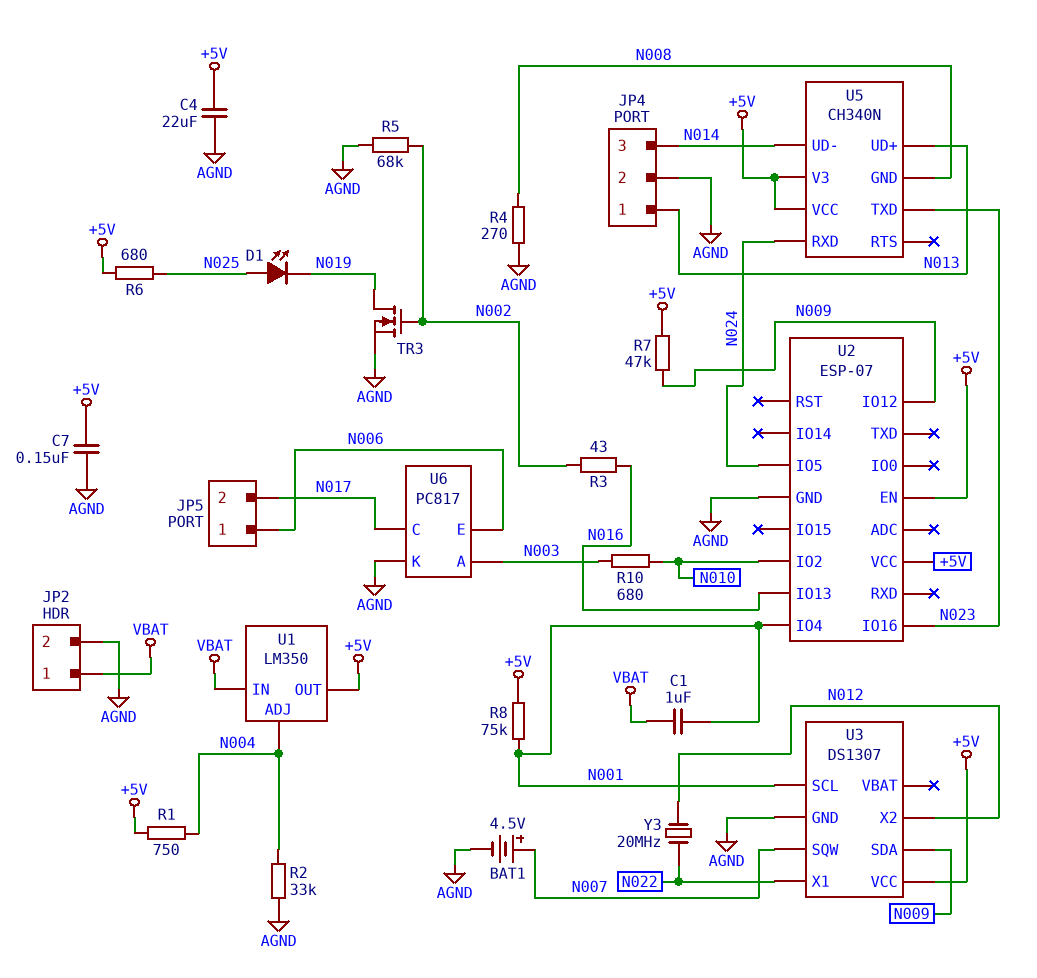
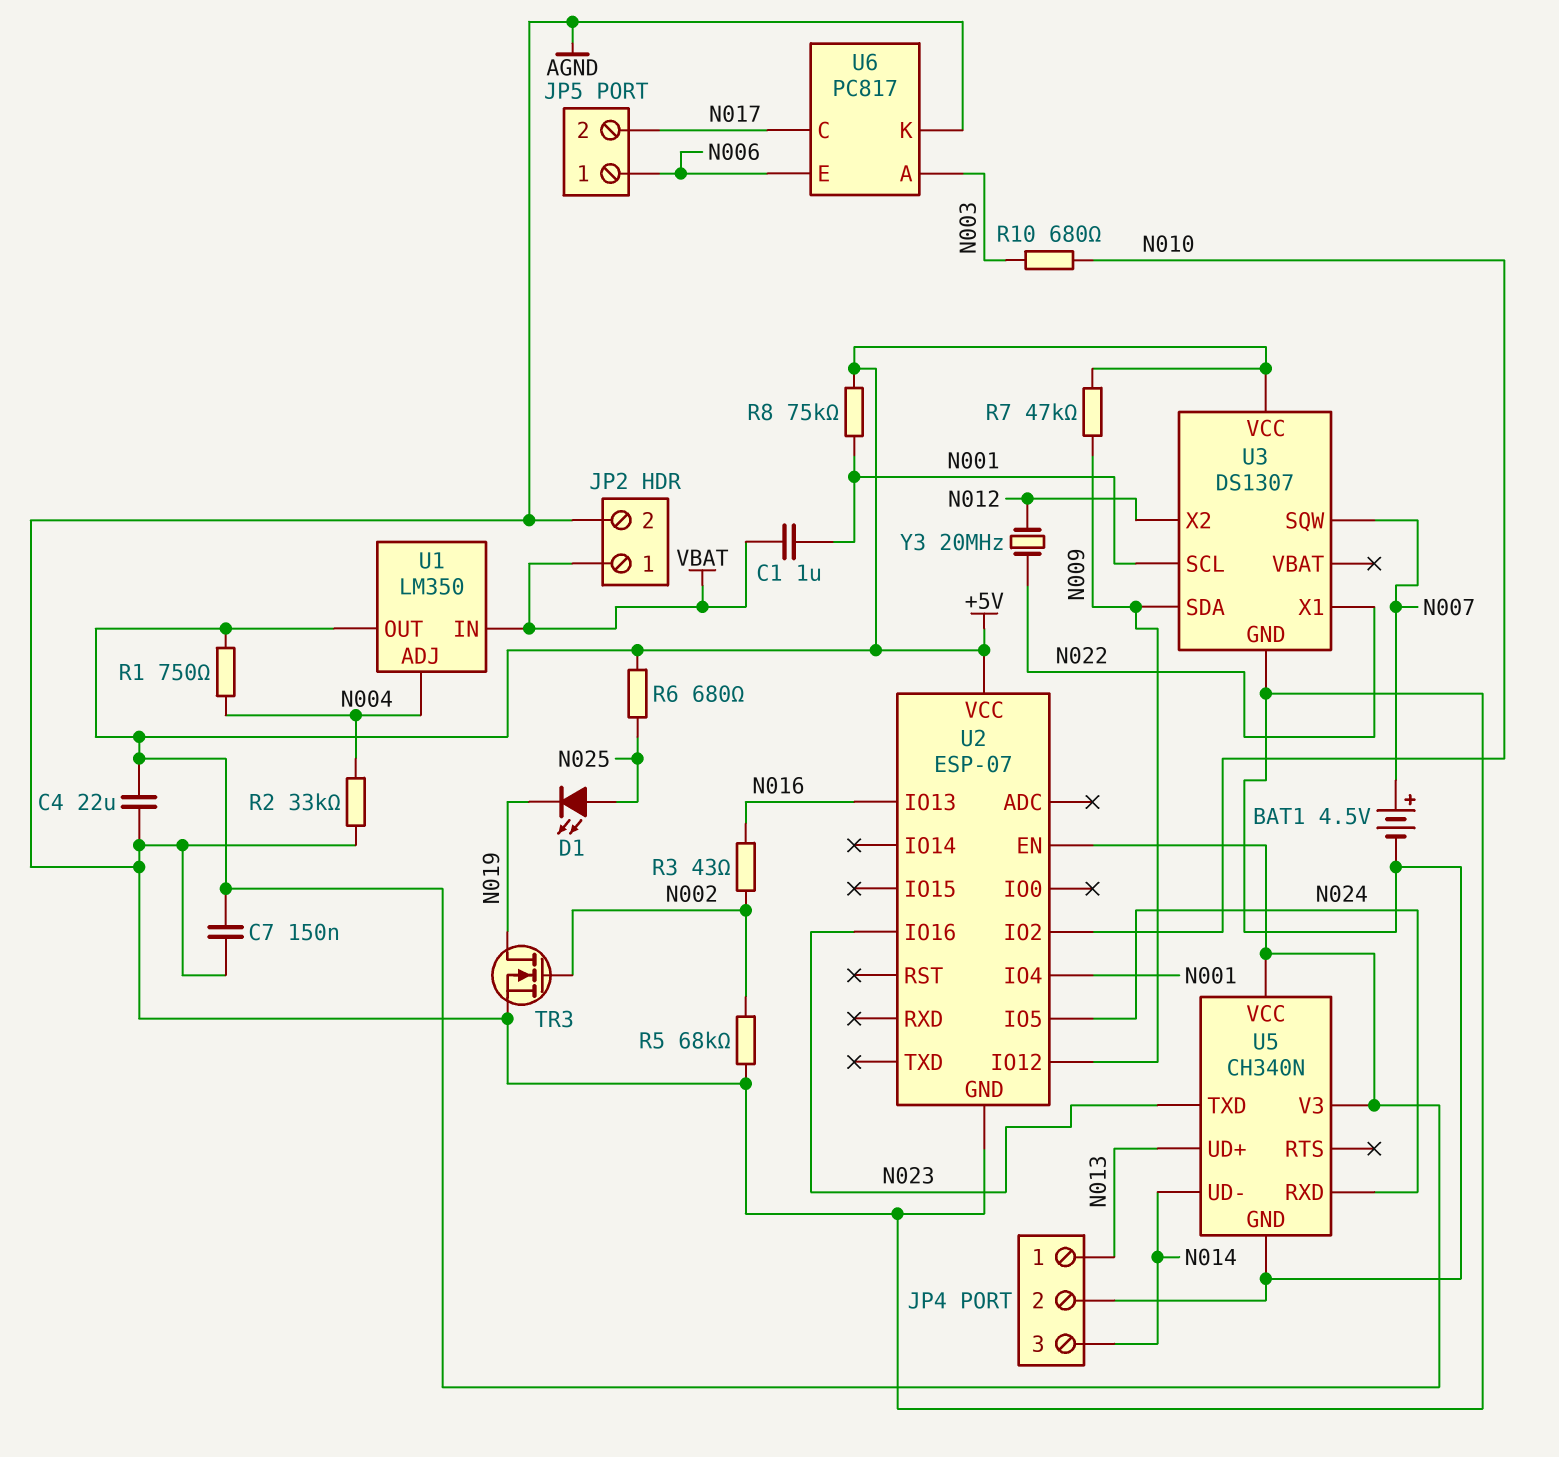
R4: 270 (AGND, N008) -> none
U5 pin GND: N008 -> AGND

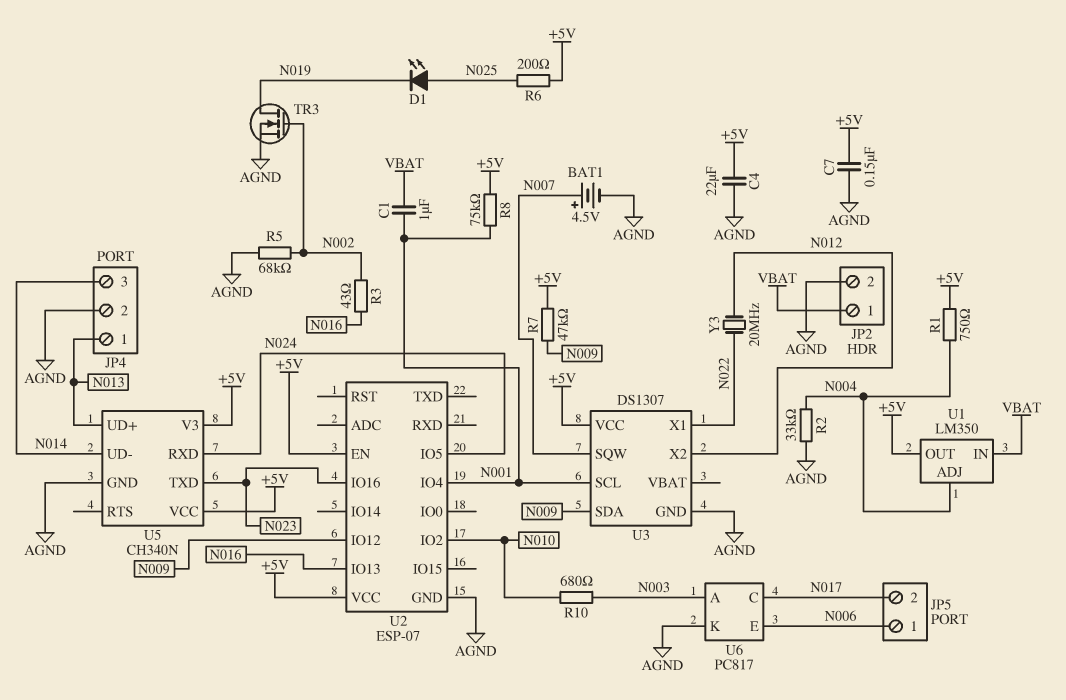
R6: 680 (+5V, N025) -> 200 (+5V, N025)

